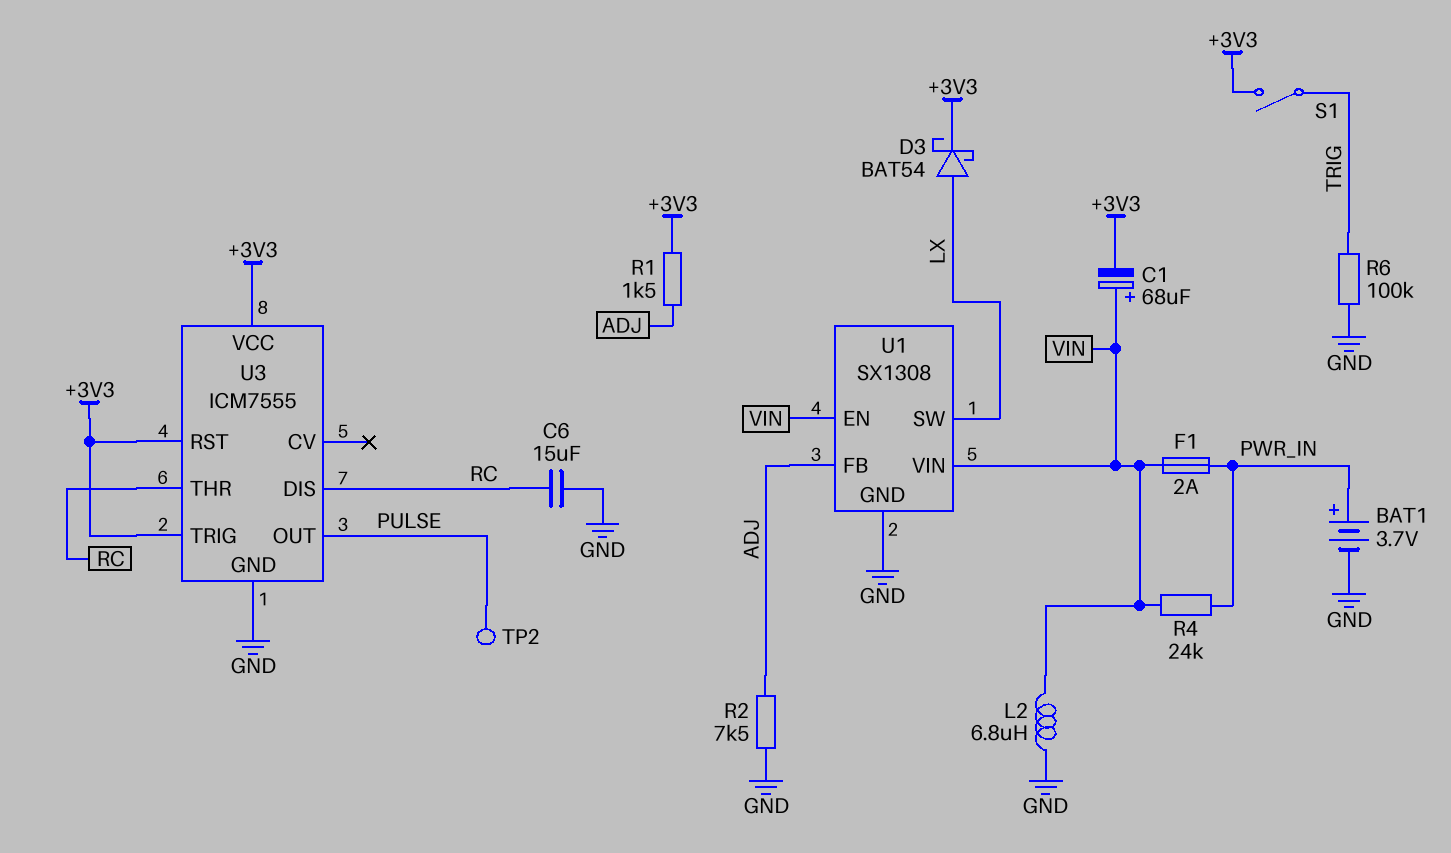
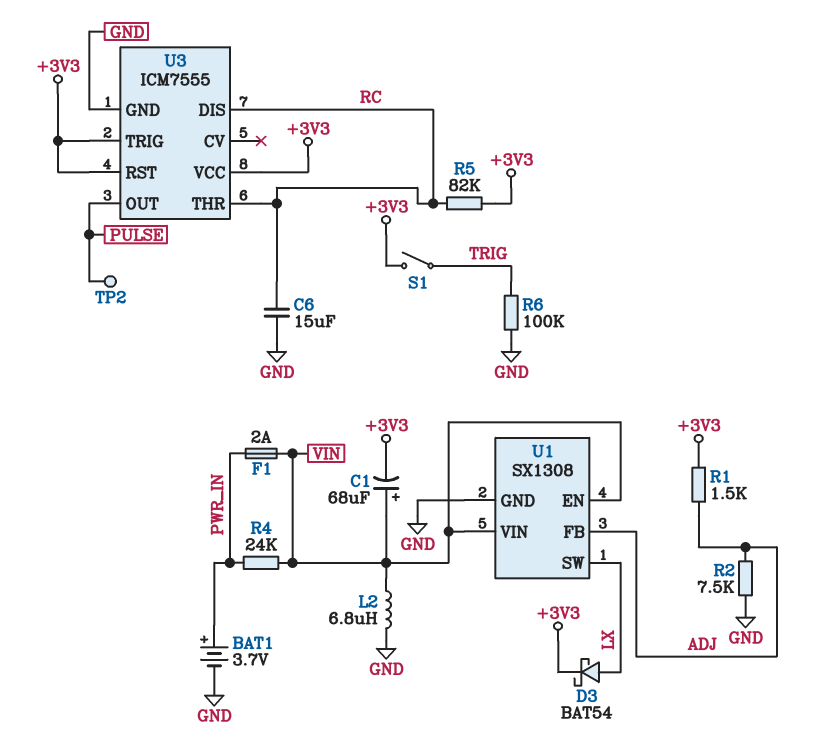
R5: none -> 82k (+3V3, RC)

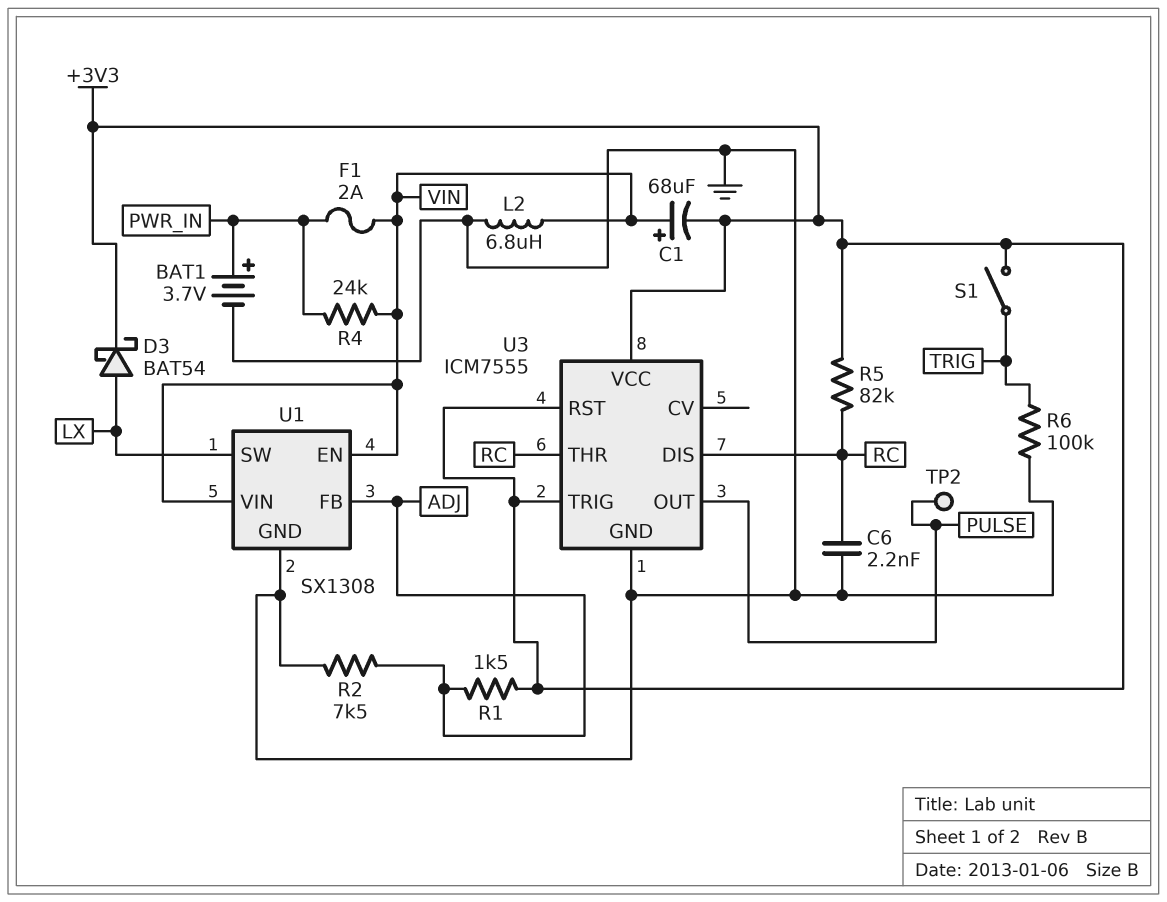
C6: 15uF (GND, RC) -> 2.2nF (GND, RC)

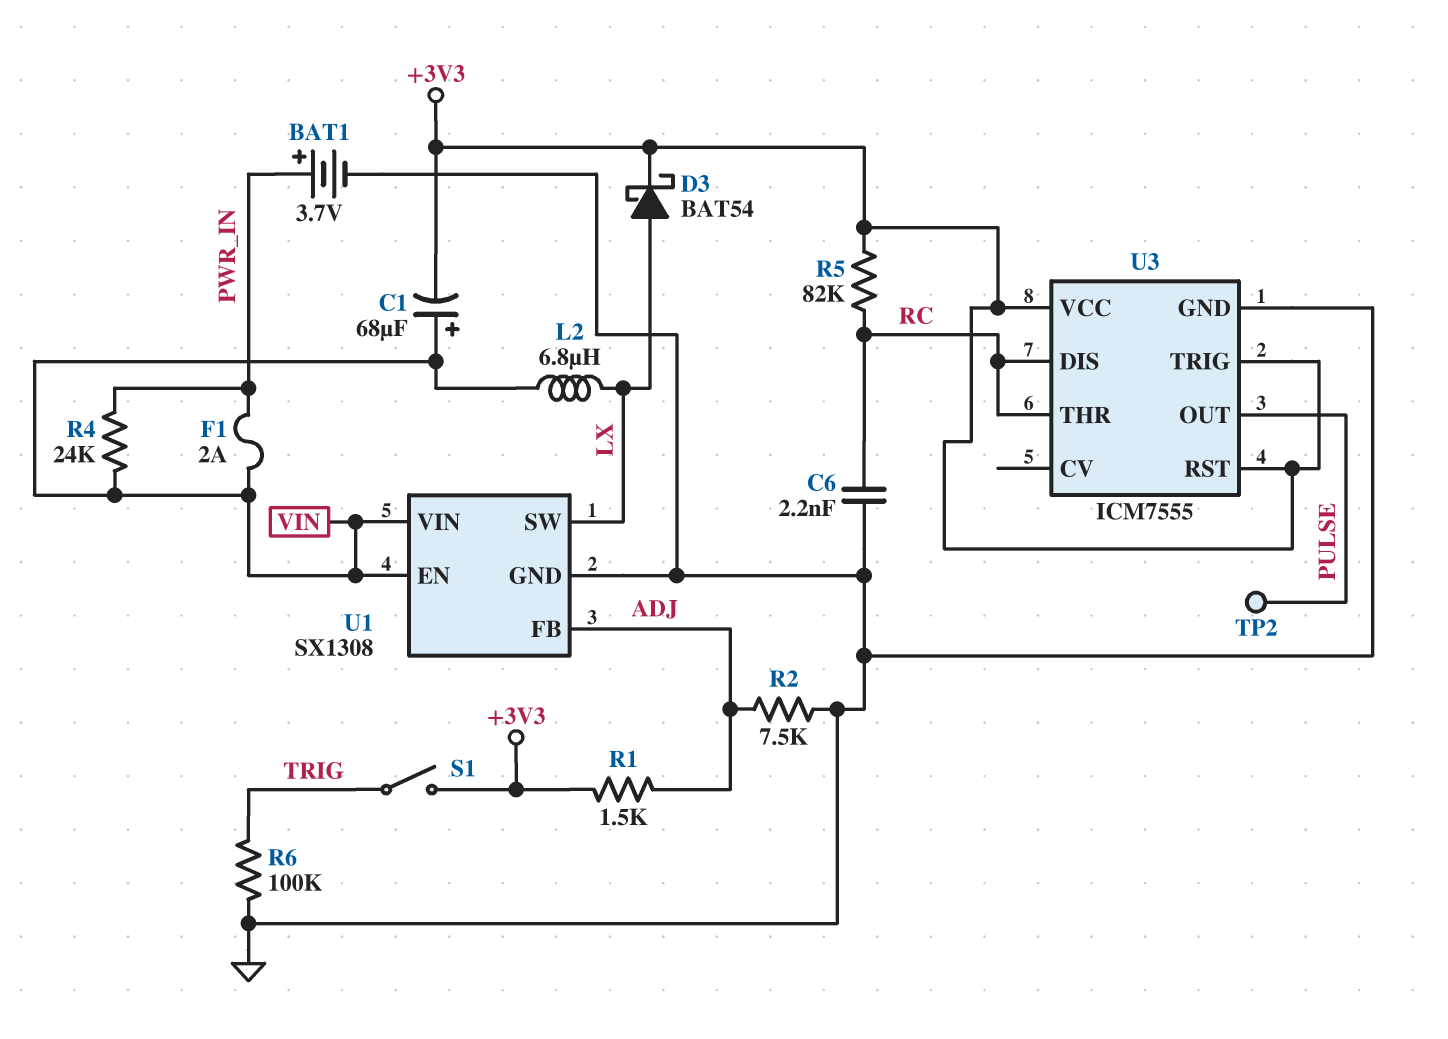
L2: 6.8uH (GND, VIN) -> 6.8uH (LX, VIN)

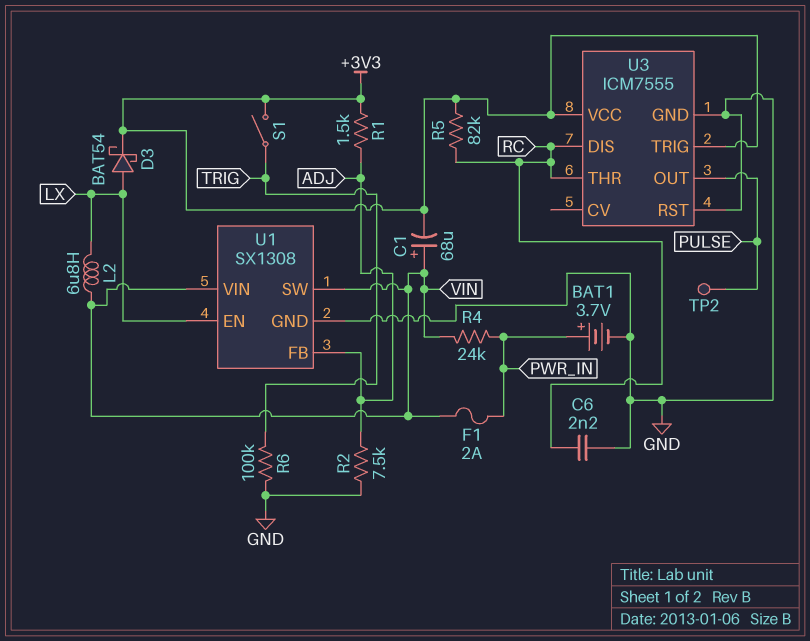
U1 pin EN: VIN -> LX
U1 pin SW: LX -> VIN
U3 pin RST: +3V3 -> GND

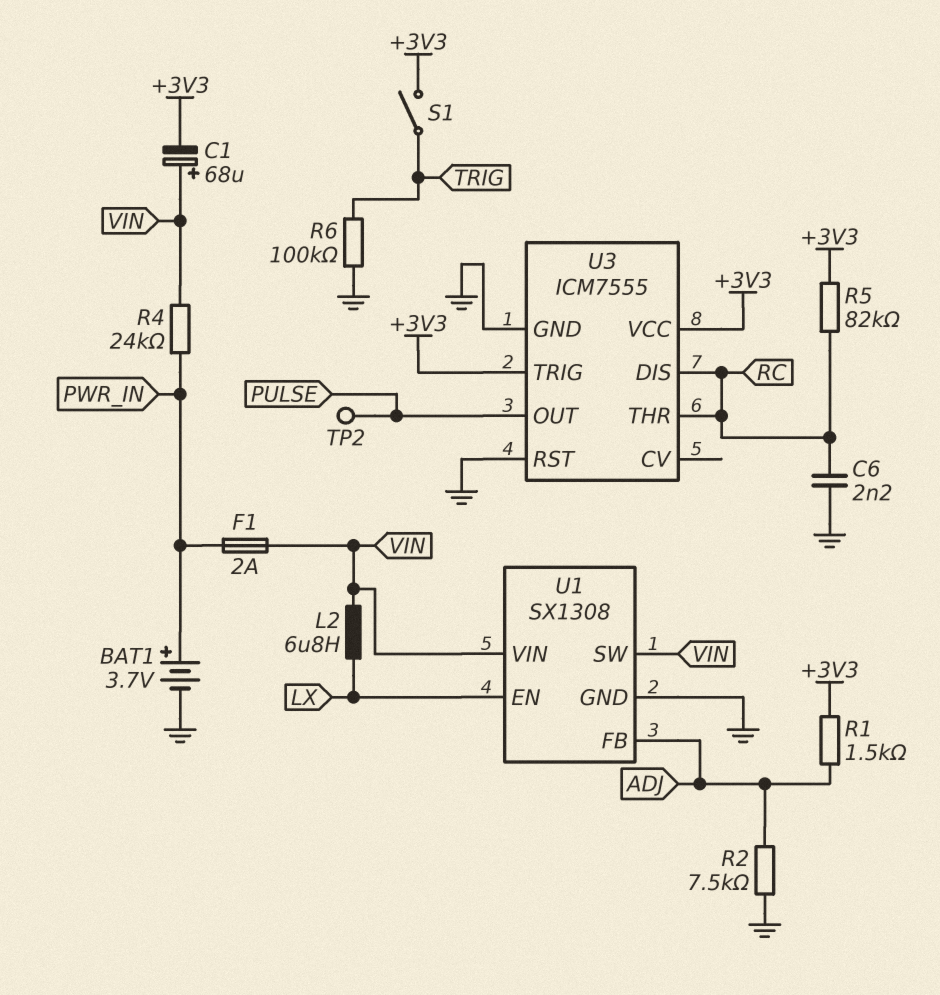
D3: schottky BAT54 (A LX, K +3V3) -> none

